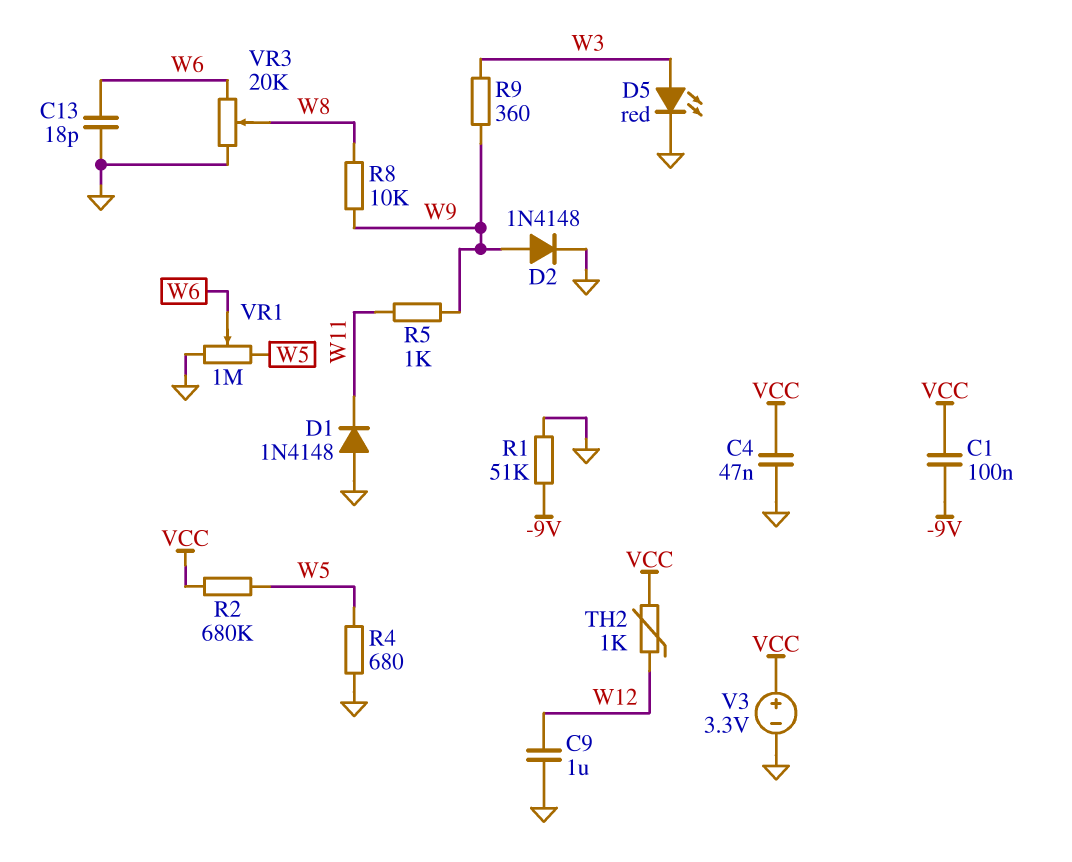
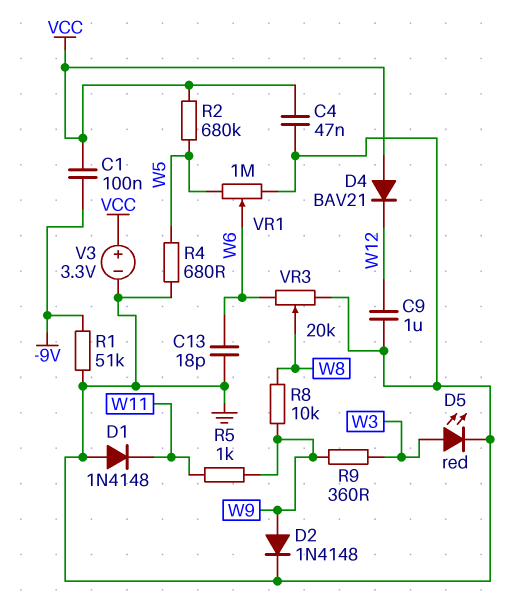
D4: none -> diode BAV21 (A VCC, K W12)
TH2: 1k (VCC, W12) -> none

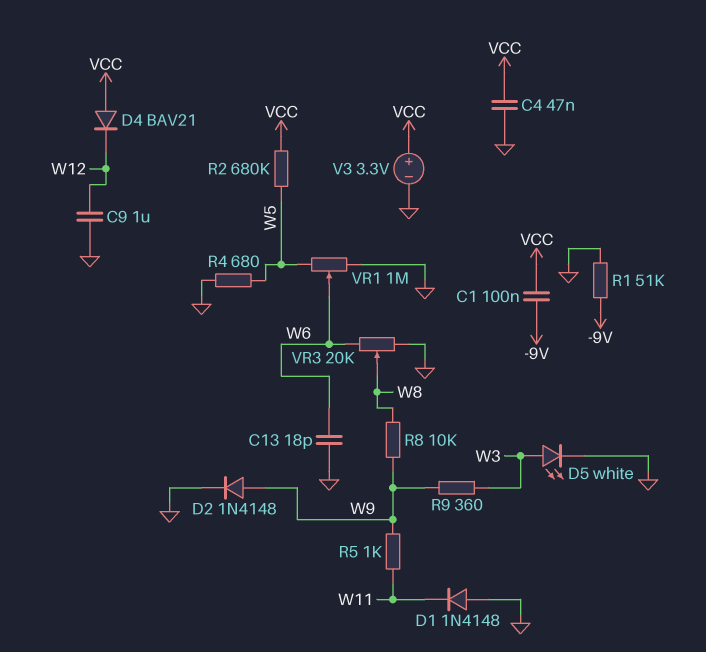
D5: LED red (A W3, K GND) -> LED white (A W3, K GND)

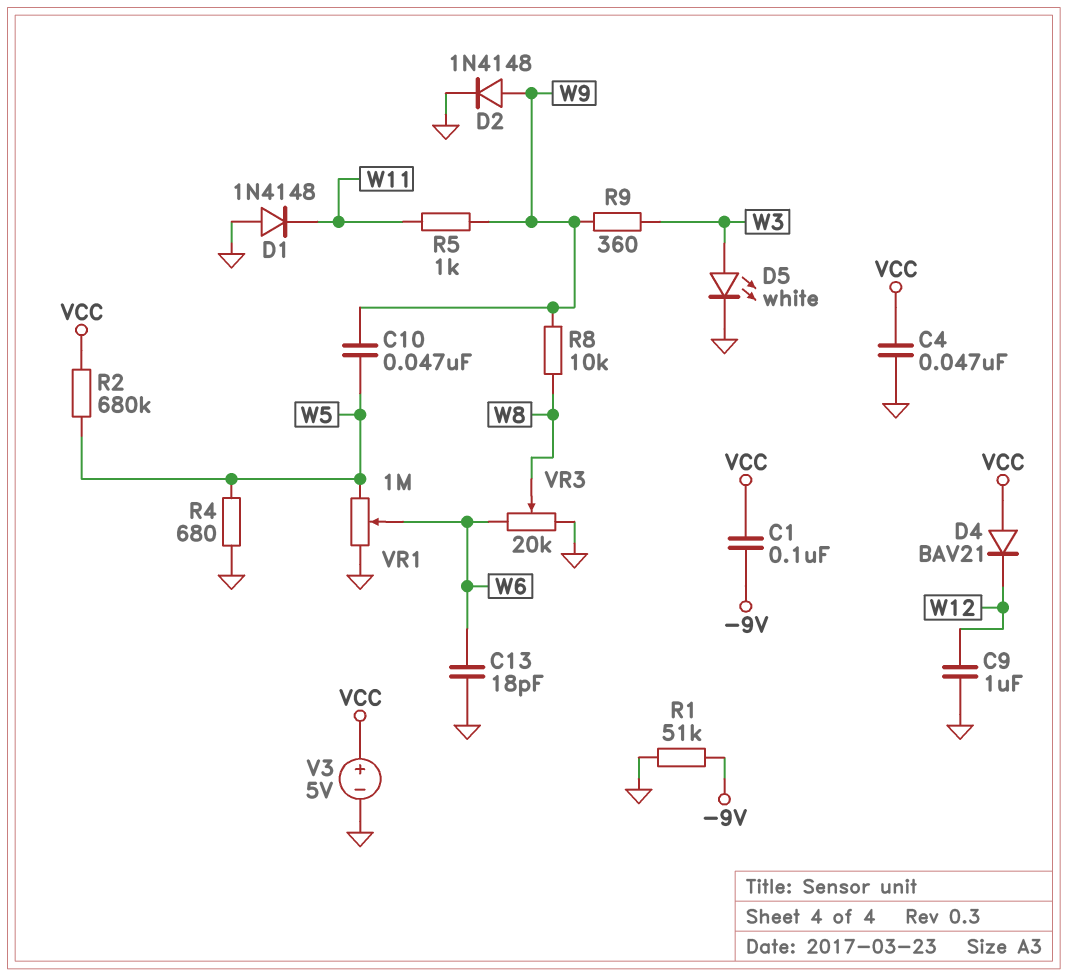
C10: none -> 47nF (W5, W9)
V3: 3.3V (plus VCC, minus GND) -> 5V (plus VCC, minus GND)

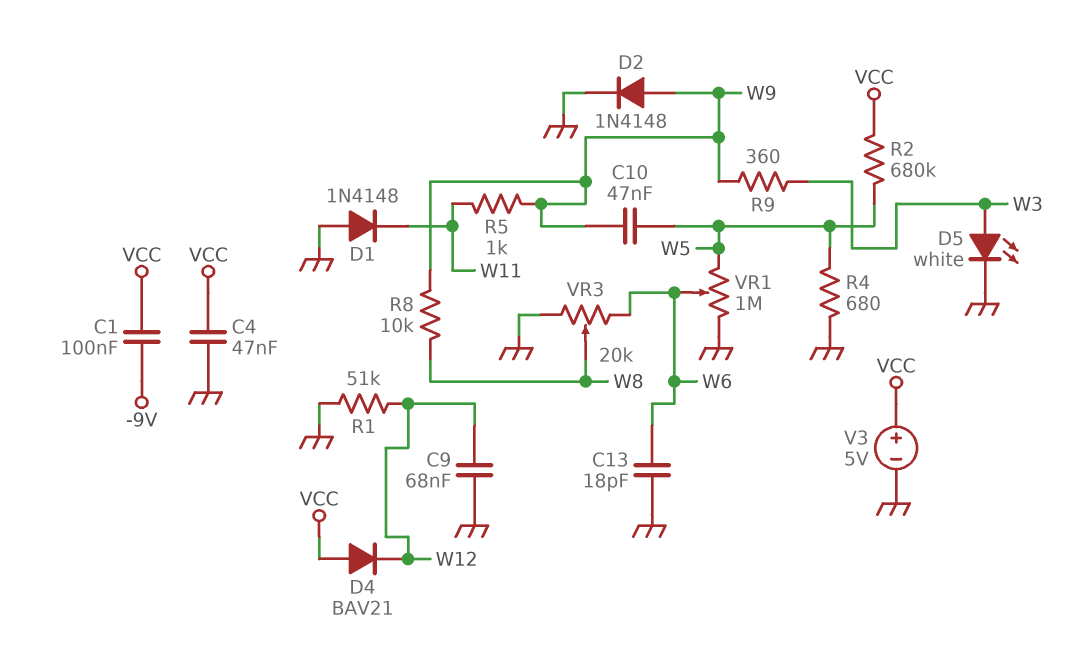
C9: 1uF (GND, W12) -> 68nF (GND, W12)
R1: 51k (-9V, GND) -> 51k (GND, W12)

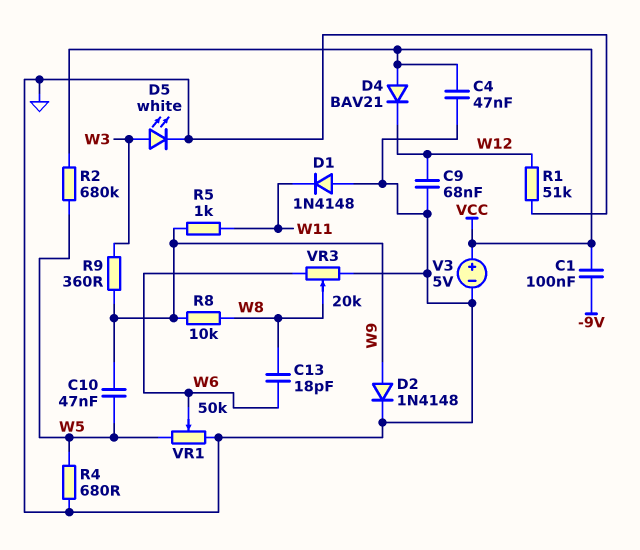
C13: 18pF (GND, W6) -> 18pF (W6, W8)
VR1: 1M (GND, W5, wiper W6) -> 50k (GND, W5, wiper W6)

